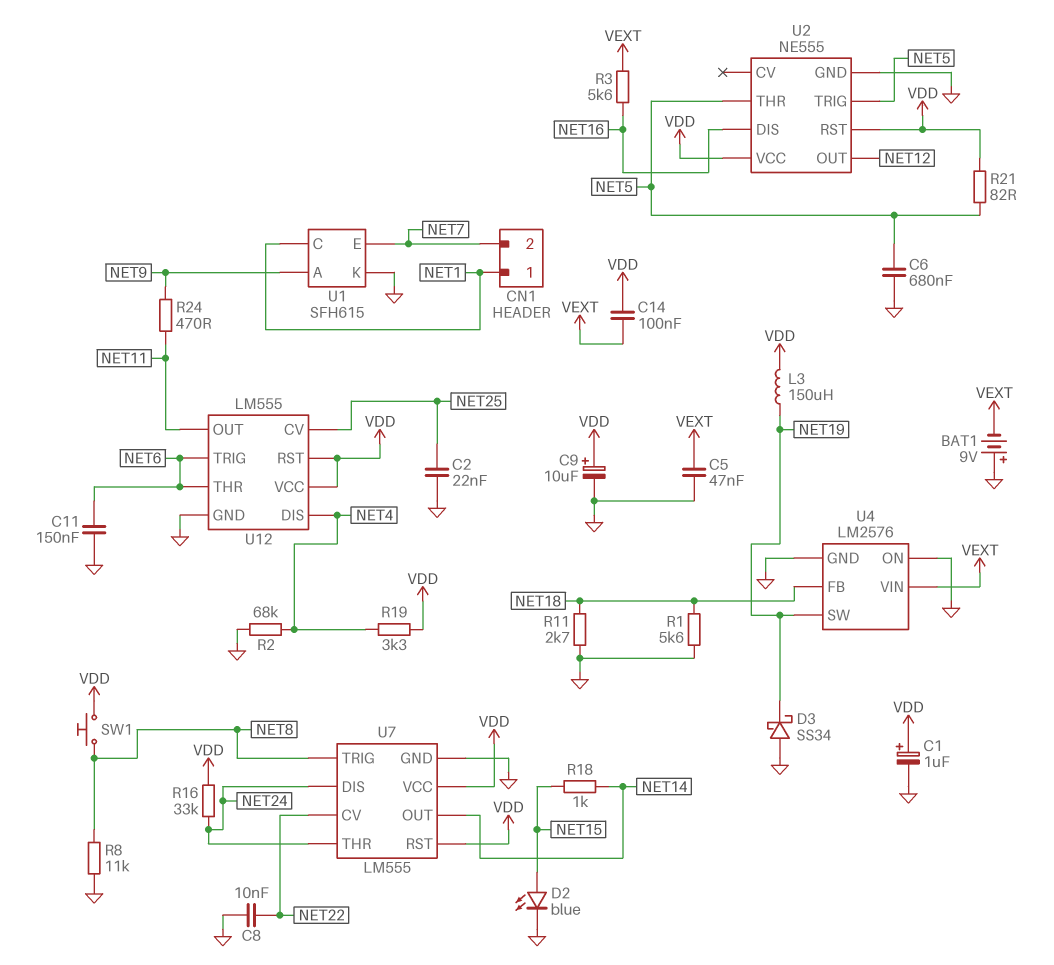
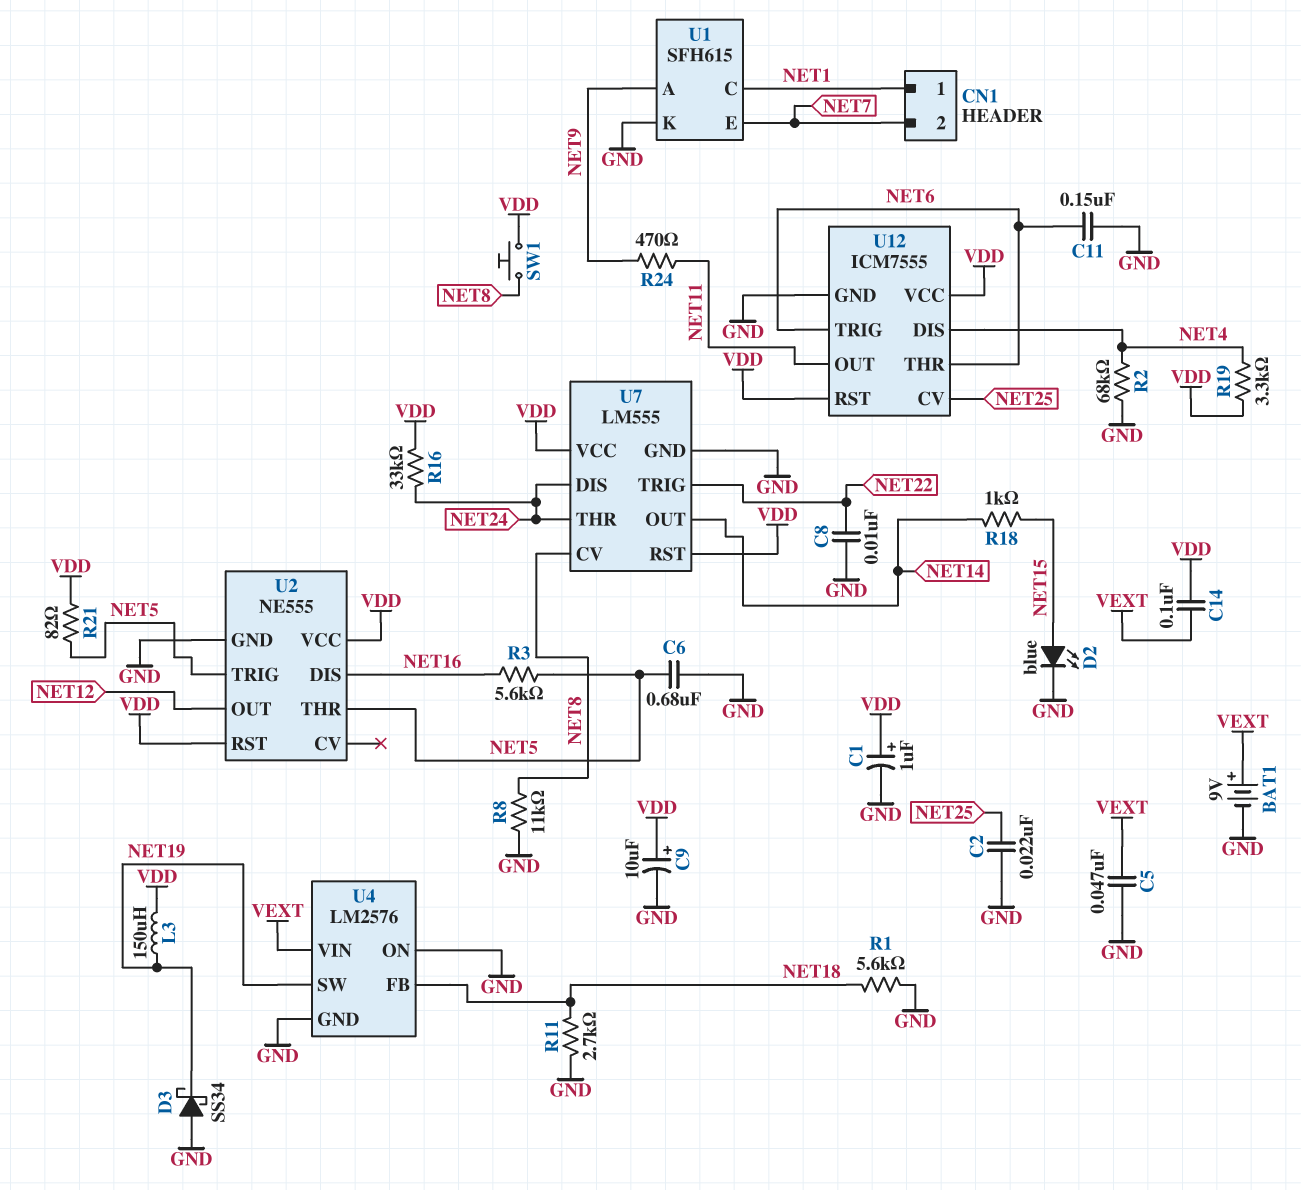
BAT1: 9V (plus GND, minus VEXT) -> 9V (plus VEXT, minus GND)
R3: 5.6k (NET16, VEXT) -> 5.6k (NET5, NET16)
U7 pin CV: NET22 -> NET8
U7 pin TRIG: NET8 -> NET22
U12: LM555 -> ICM7555

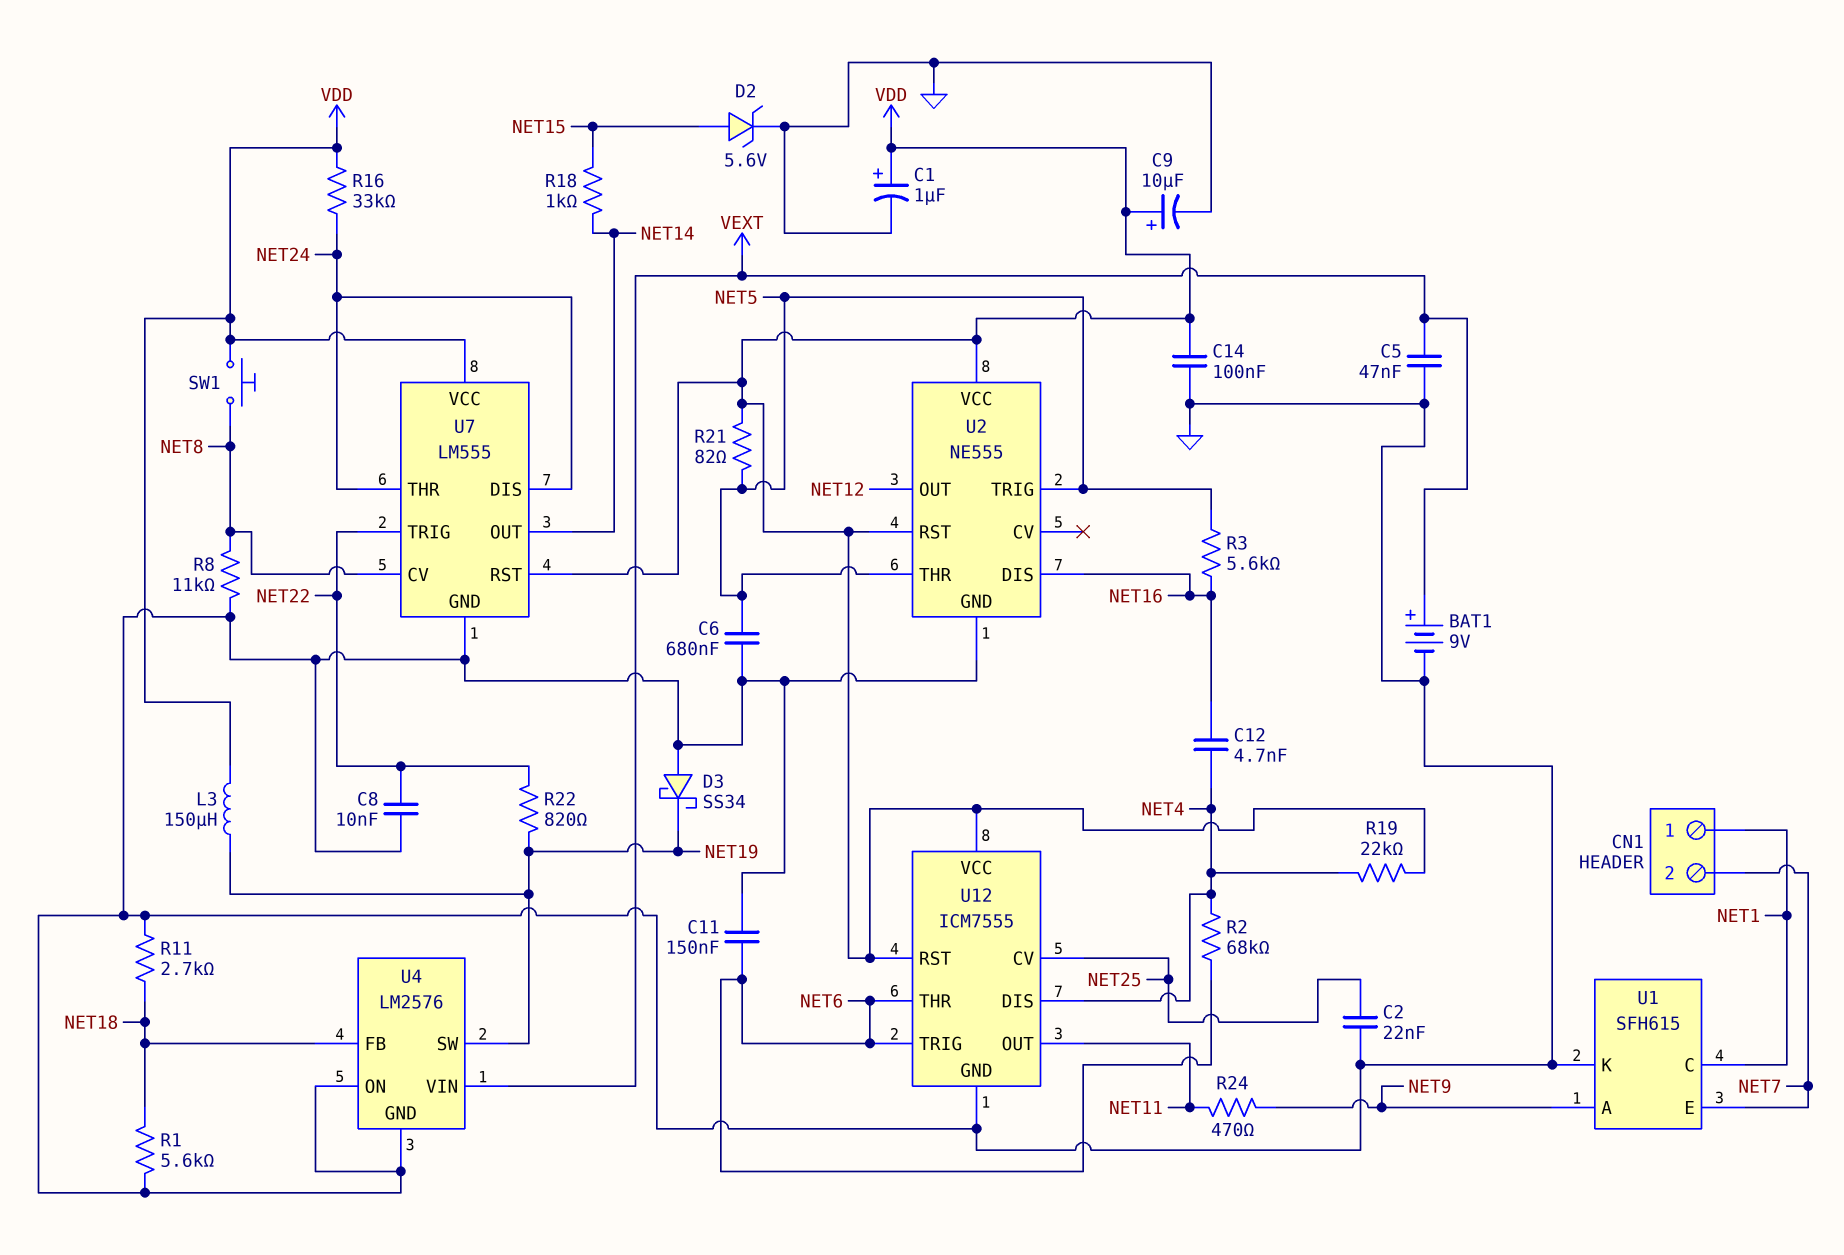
C12: none -> 4.7nF (NET4, NET16)
C14: 100nF (VDD, VEXT) -> 100nF (GND, VDD)
D2: LED blue (A NET15, K GND) -> zener 5.6V (A NET15, K GND)
R2: 68k (GND, NET4) -> 68k (NET4, NET6)
R19: 3.3k (NET4, VDD) -> 22k (NET4, VDD)
R22: none -> 820 (NET19, NET22)

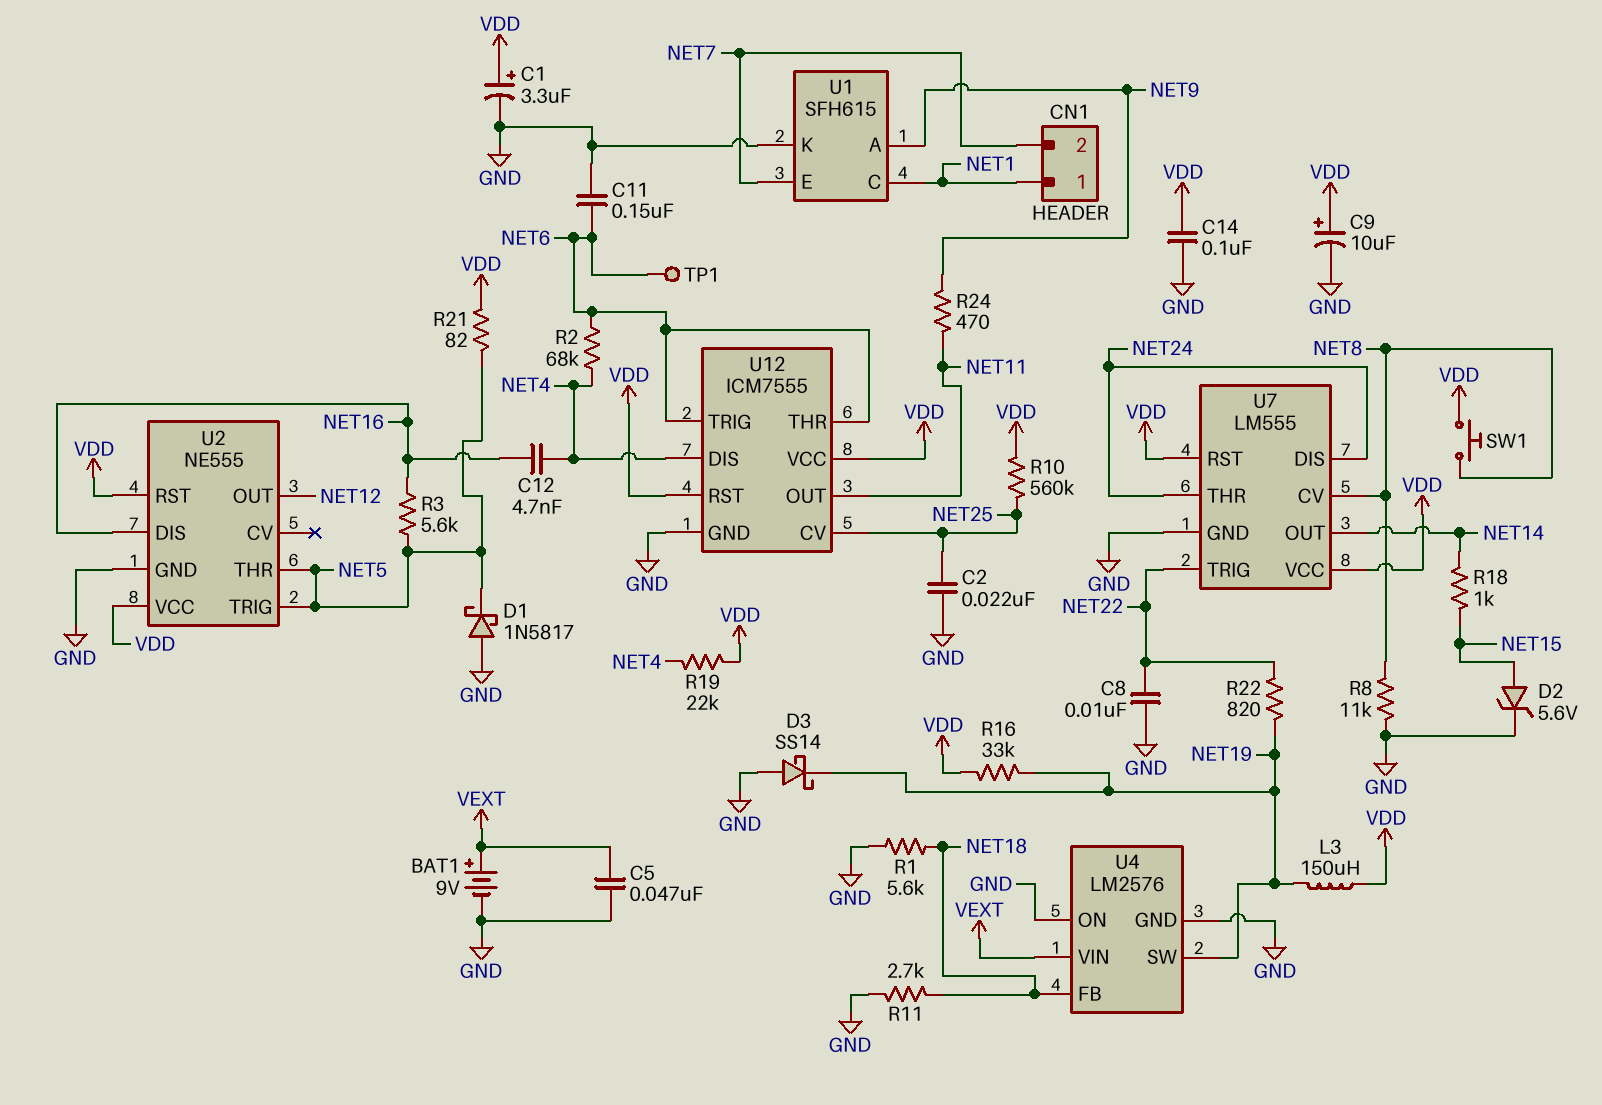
C1: 1uF (plus VDD, minus GND) -> 3.3uF (plus VDD, minus GND)
C6: 680nF (GND, NET5) -> none
D1: none -> schottky 1N5817 (A GND, K NET5)
D3: schottky SS34 (A GND, K NET19) -> schottky SS14 (A GND, K NET19)
R10: none -> 560k (NET25, VDD)
R16: 33k (NET24, VDD) -> 33k (NET19, VDD)
TP1: none -> test point (NET6)

